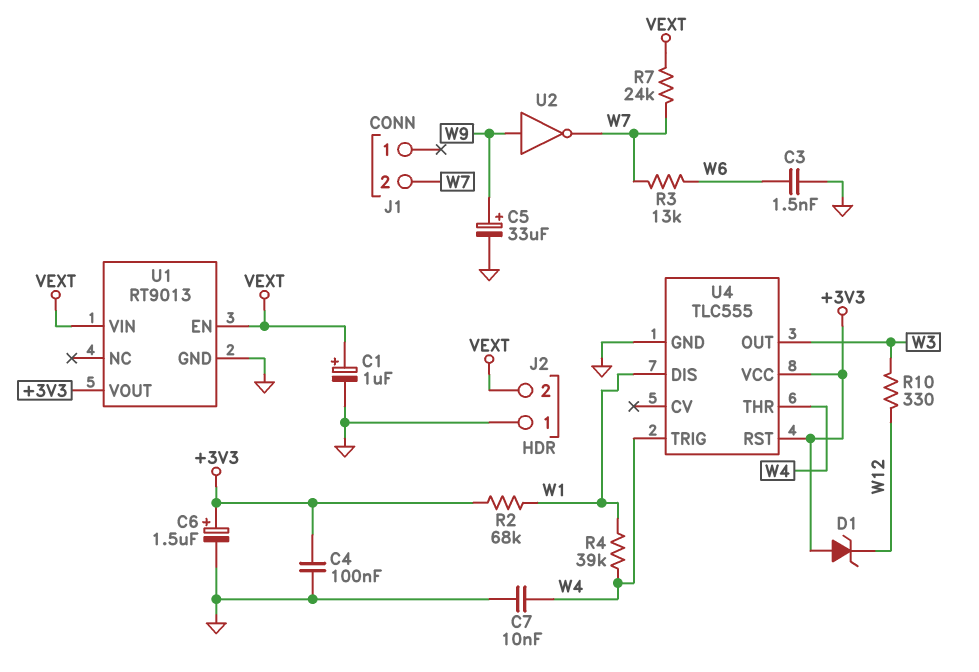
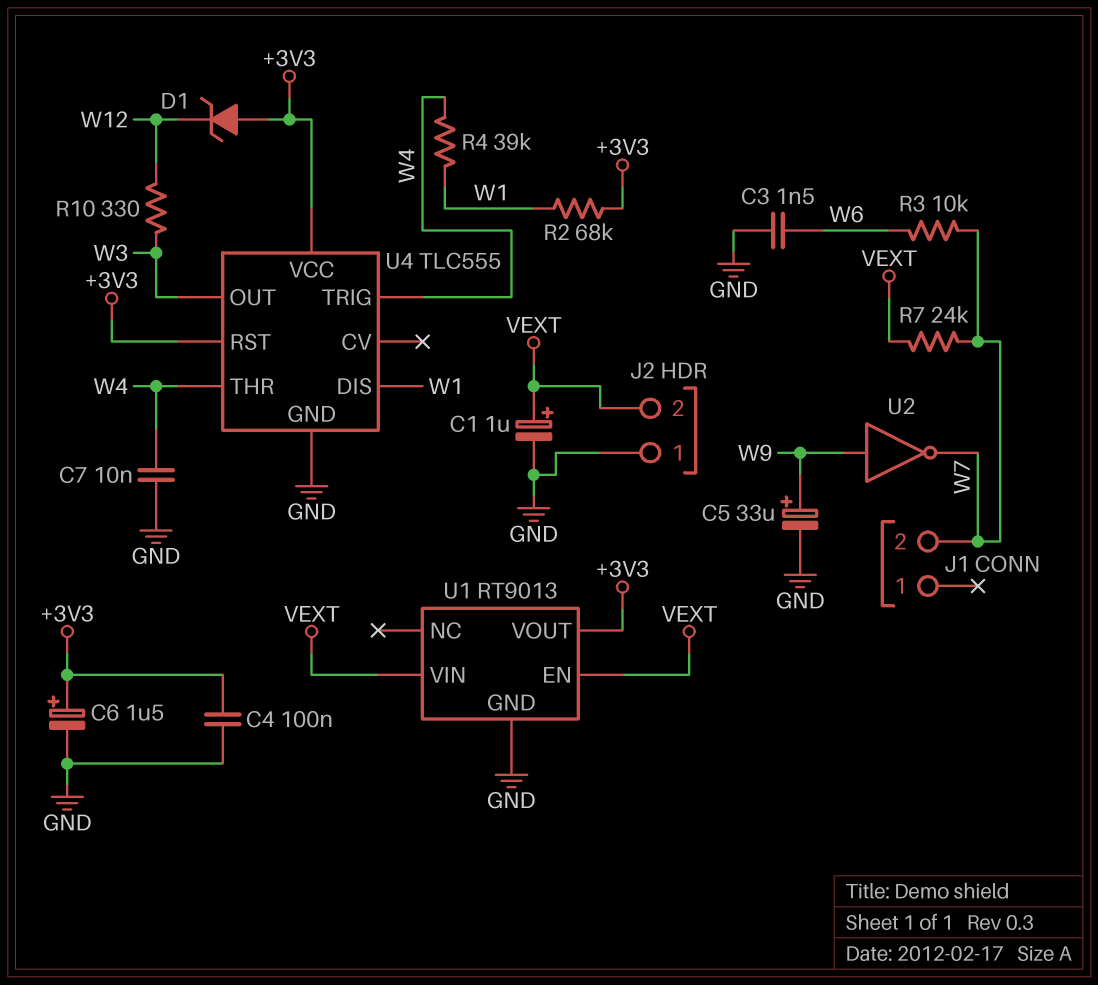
R3: 13k (W6, W7) -> 10k (W6, W7)

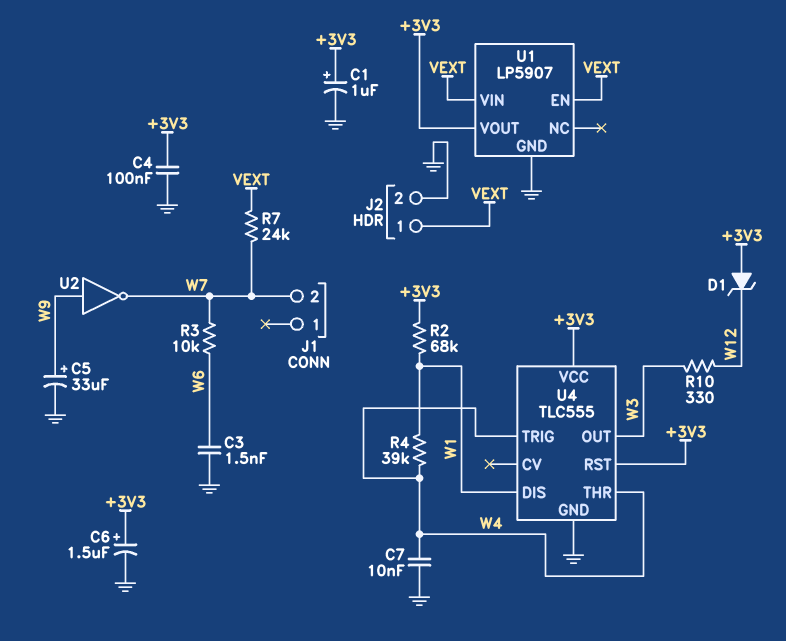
C1: 1uF (plus VEXT, minus GND) -> 1uF (plus +3V3, minus GND)
J2 pin 1: GND -> VEXT
J2 pin 2: VEXT -> GND
U1: RT9013 -> LP5907

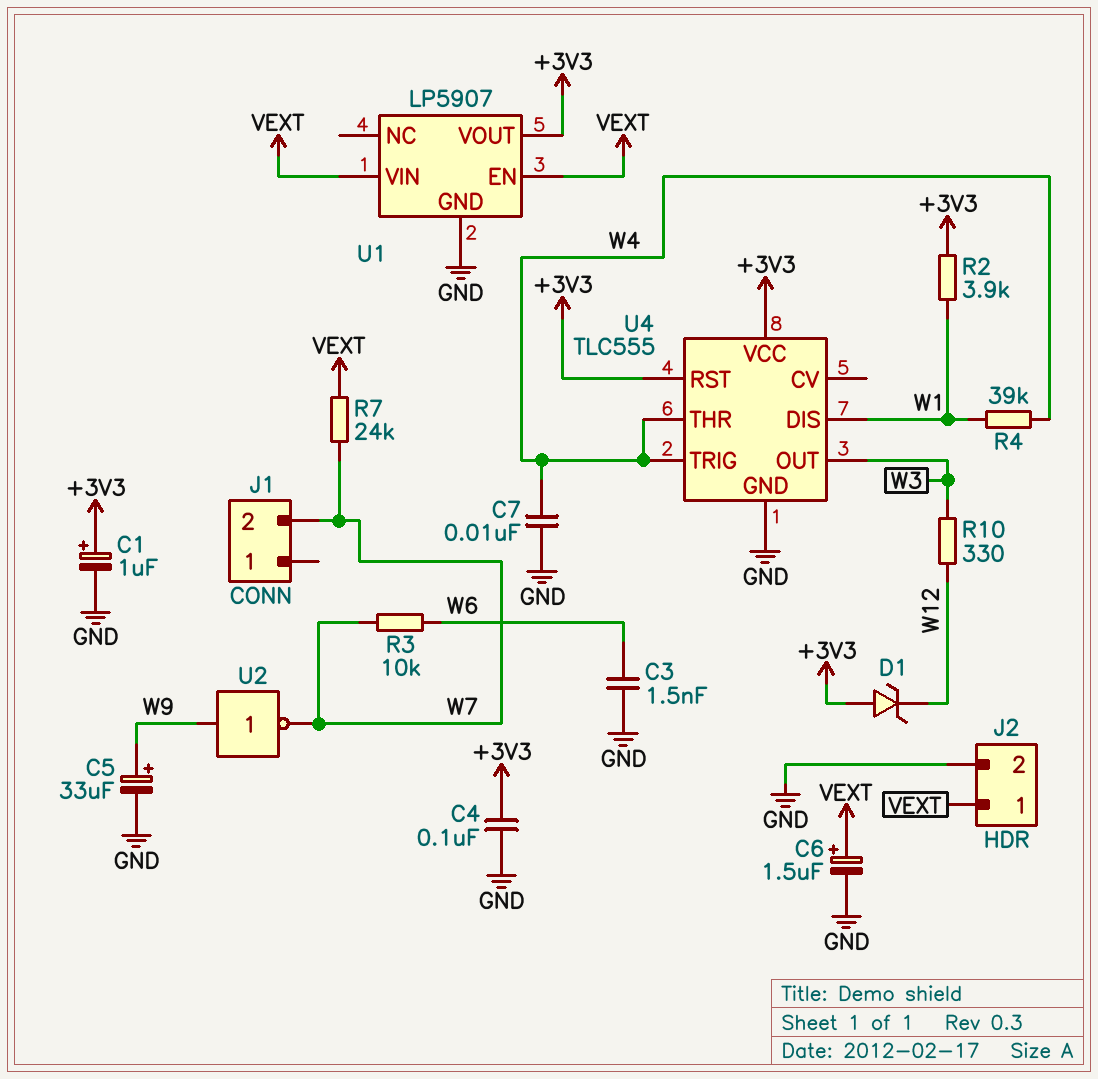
C6: 1.5uF (plus +3V3, minus GND) -> 1.5uF (plus VEXT, minus GND)
R2: 68k (+3V3, W1) -> 3.9k (+3V3, W1)

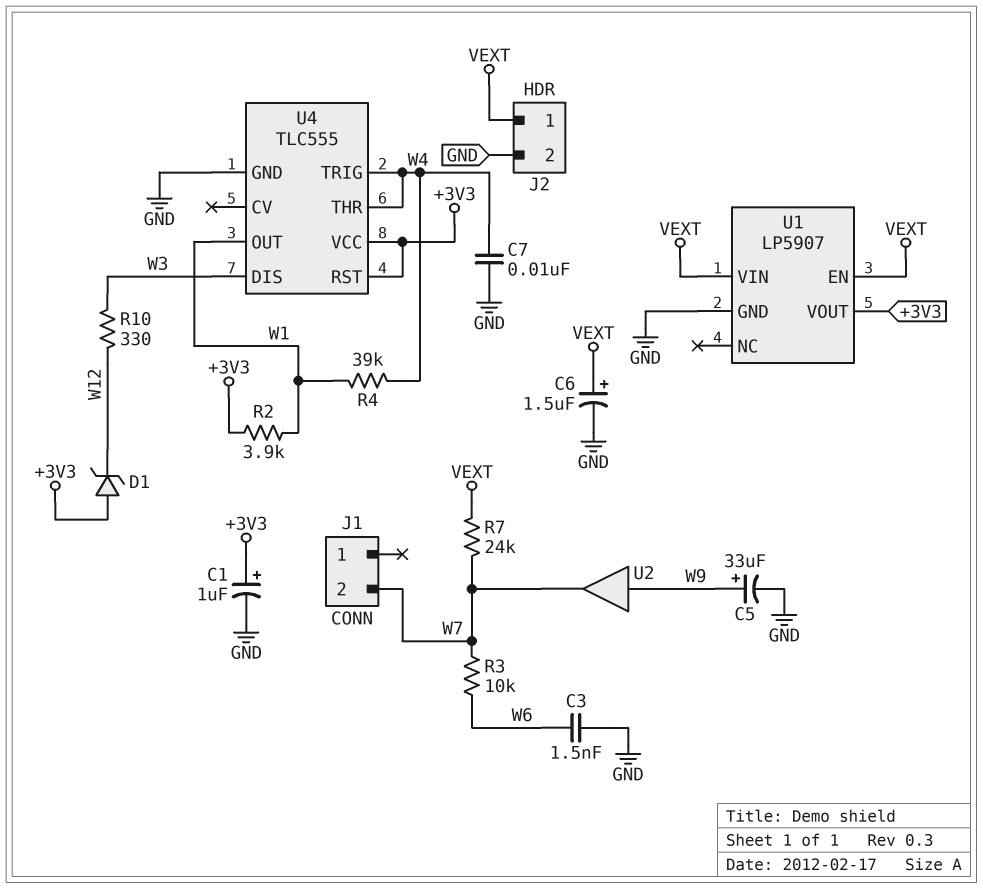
C4: 100nF (+3V3, GND) -> none
U2: NOT (in W9, out W7) -> buffer (in W9, out W7)
U4 pin DIS: W1 -> W3
U4 pin OUT: W3 -> W1

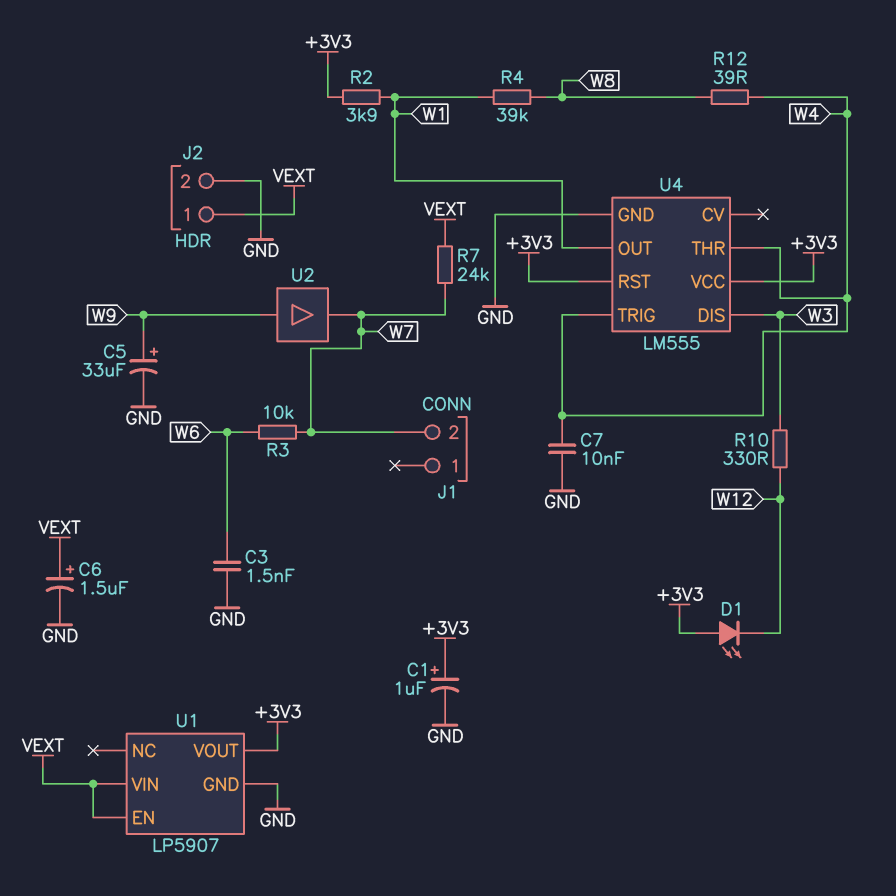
D1: zener (A +3V3, K W12) -> LED (A +3V3, K W12)
R4: 39k (W1, W4) -> 39k (W1, W8)
R12: none -> 39 (W4, W8)
U4: TLC555 -> LM555

